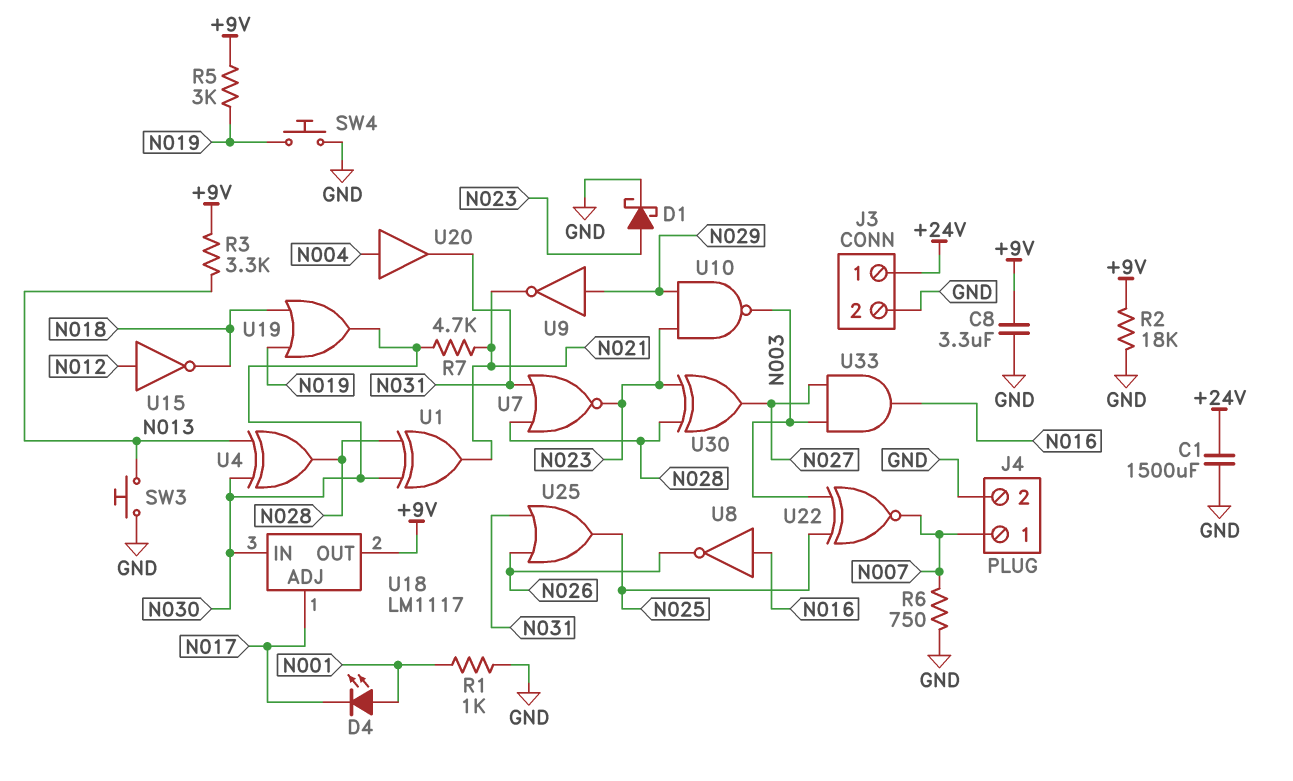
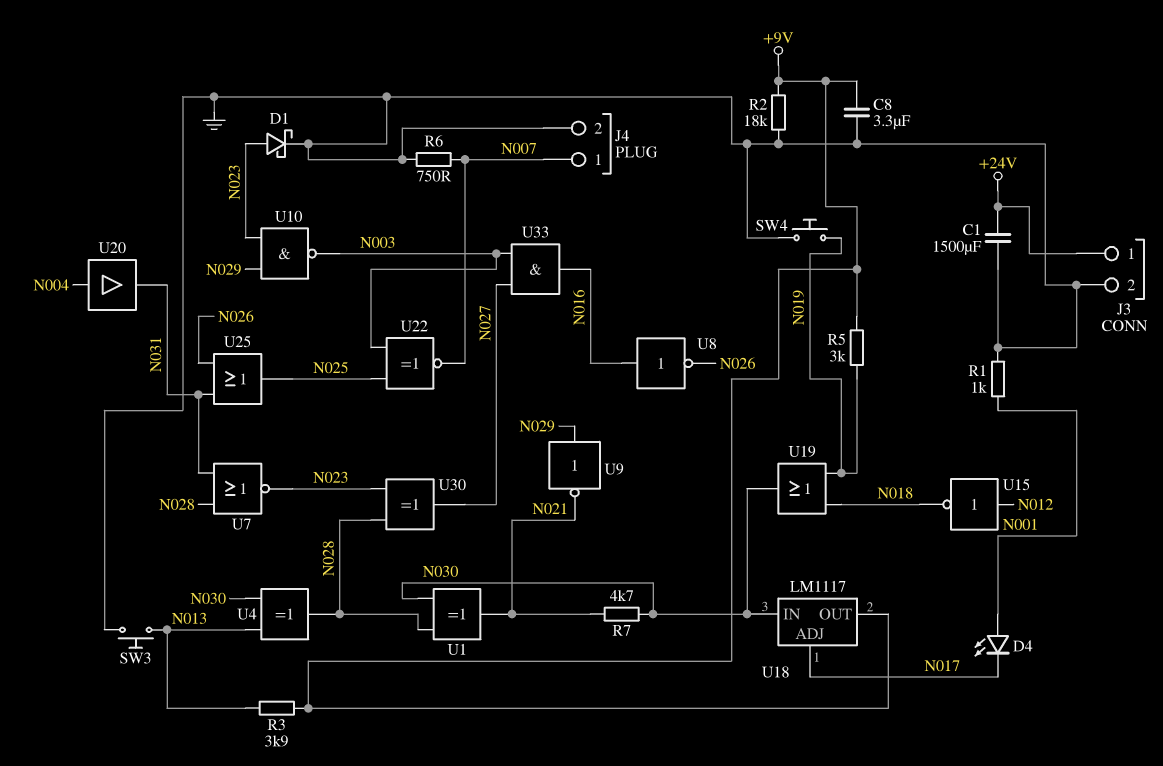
R3: 3.3k (+9V, N013) -> 3.9k (+9V, N013)

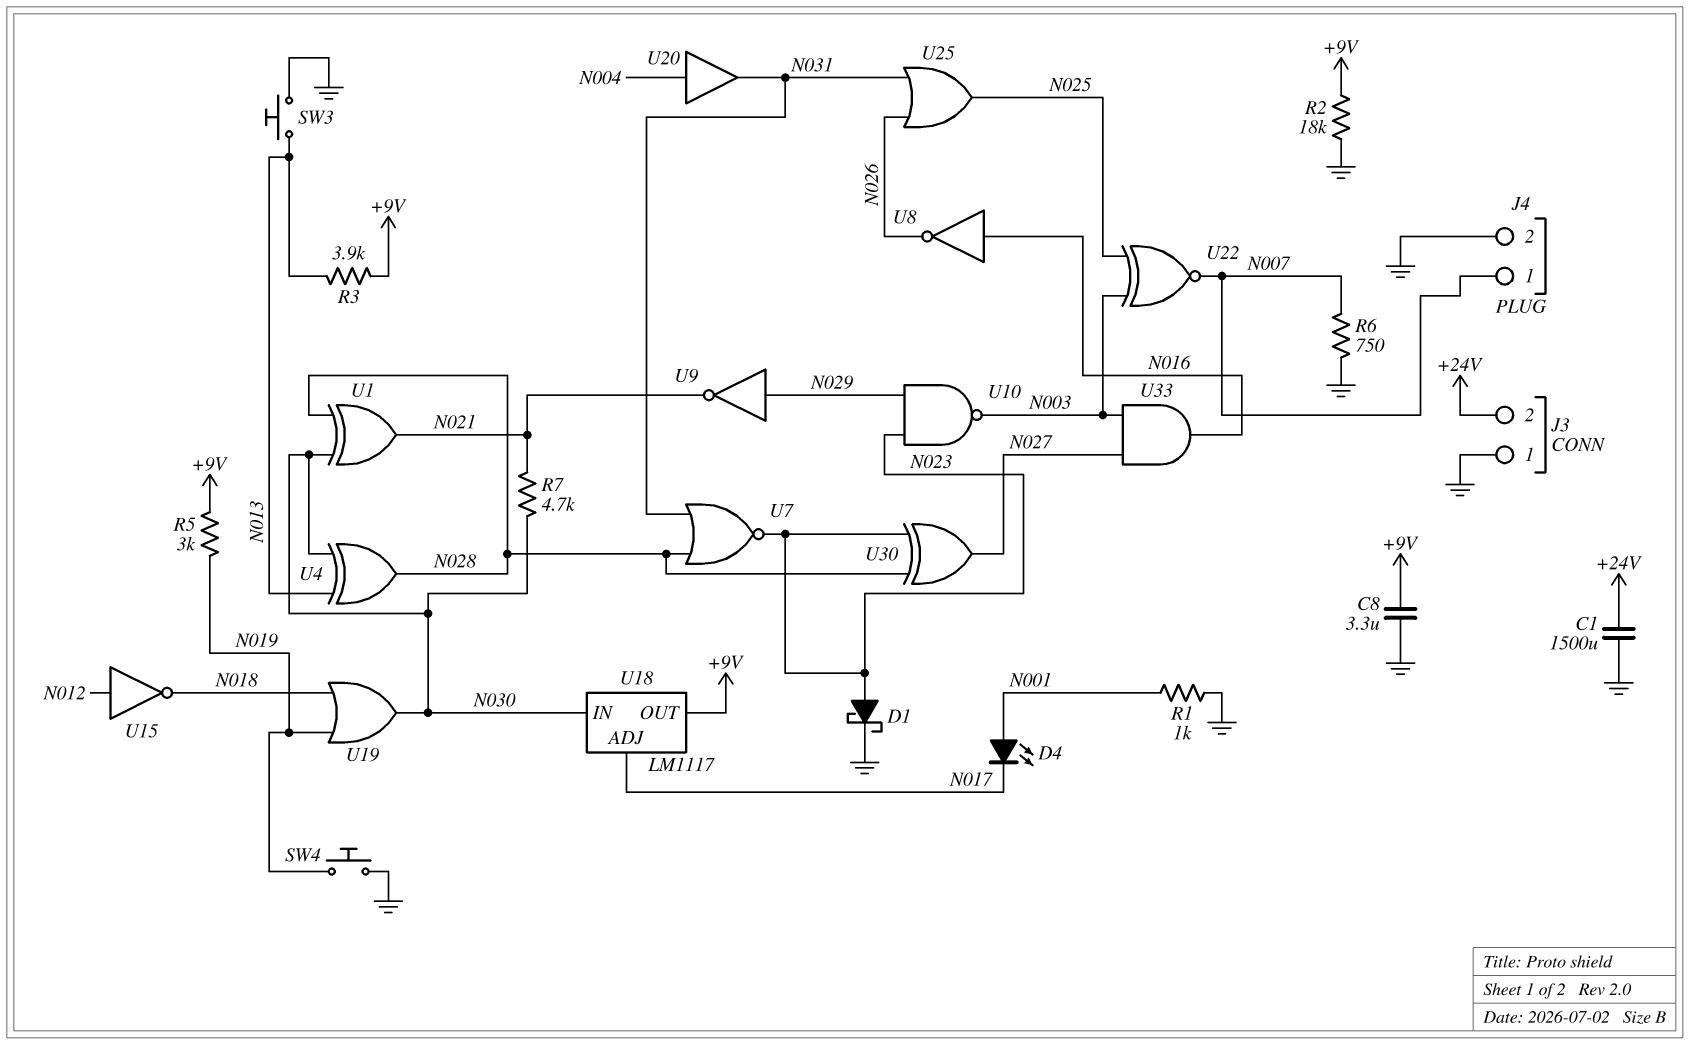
J3 pin 1: +24V -> GND
J3 pin 2: GND -> +24V

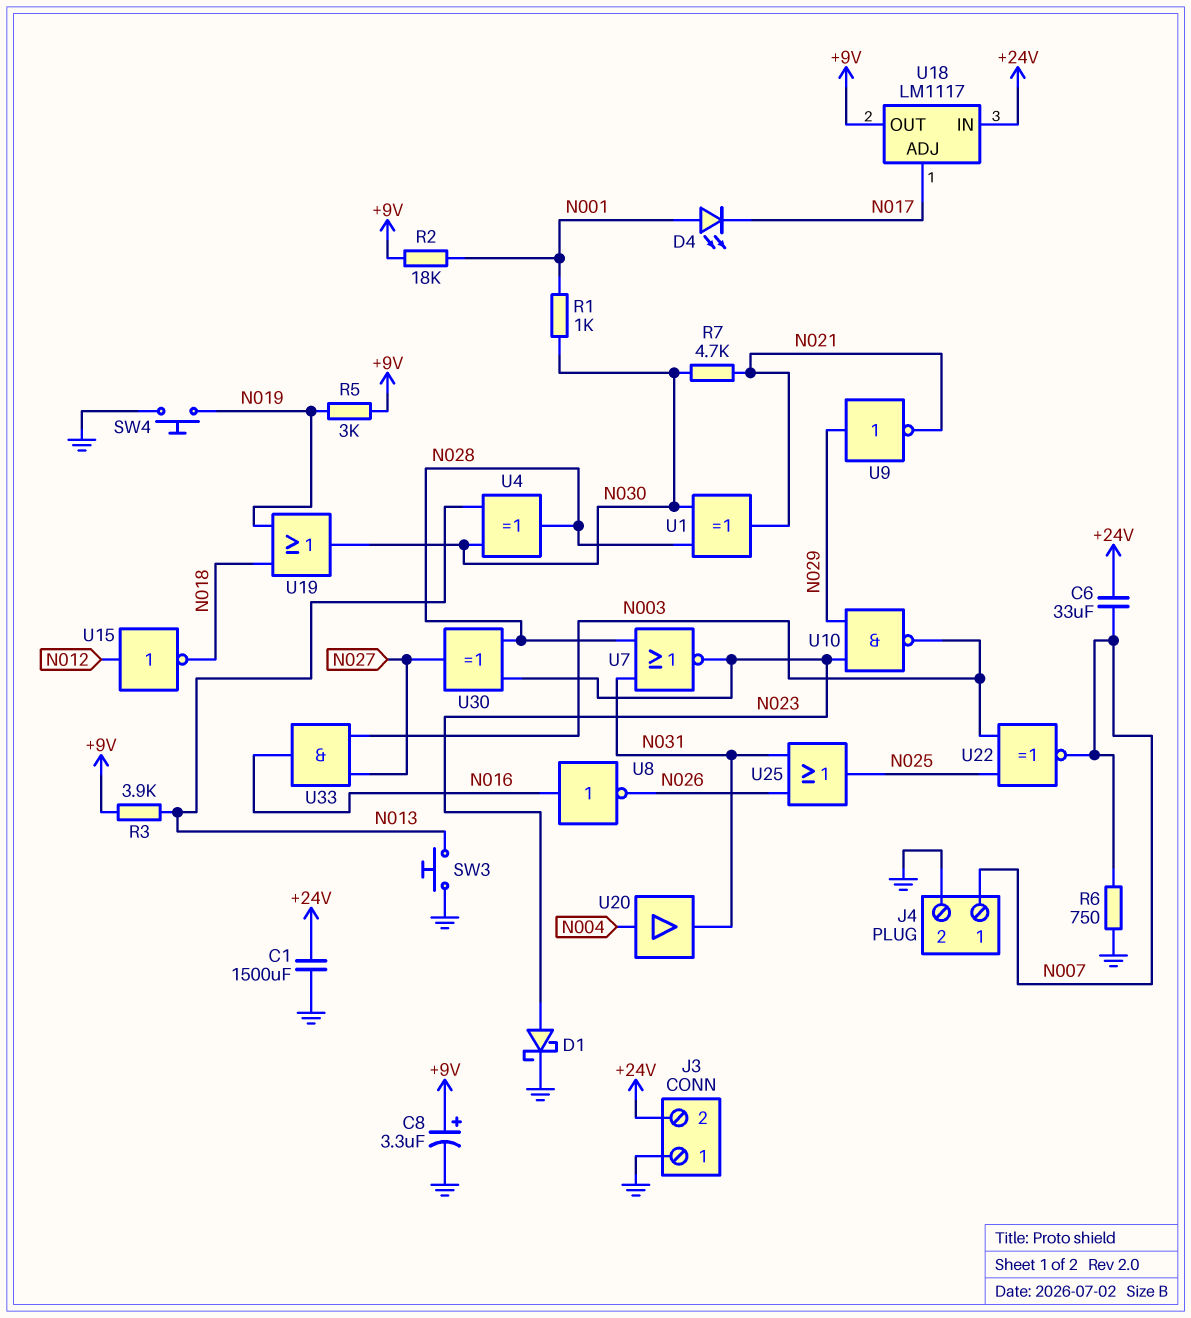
C6: none -> 33uF (+24V, N007)
C8: 3.3uF (+9V, GND) -> 3.3uF (plus +9V, minus GND)
R1: 1k (GND, N001) -> 1k (N001, N030)
R2: 18k (+9V, GND) -> 18k (+9V, N001)
U18 pin IN: N030 -> +24V

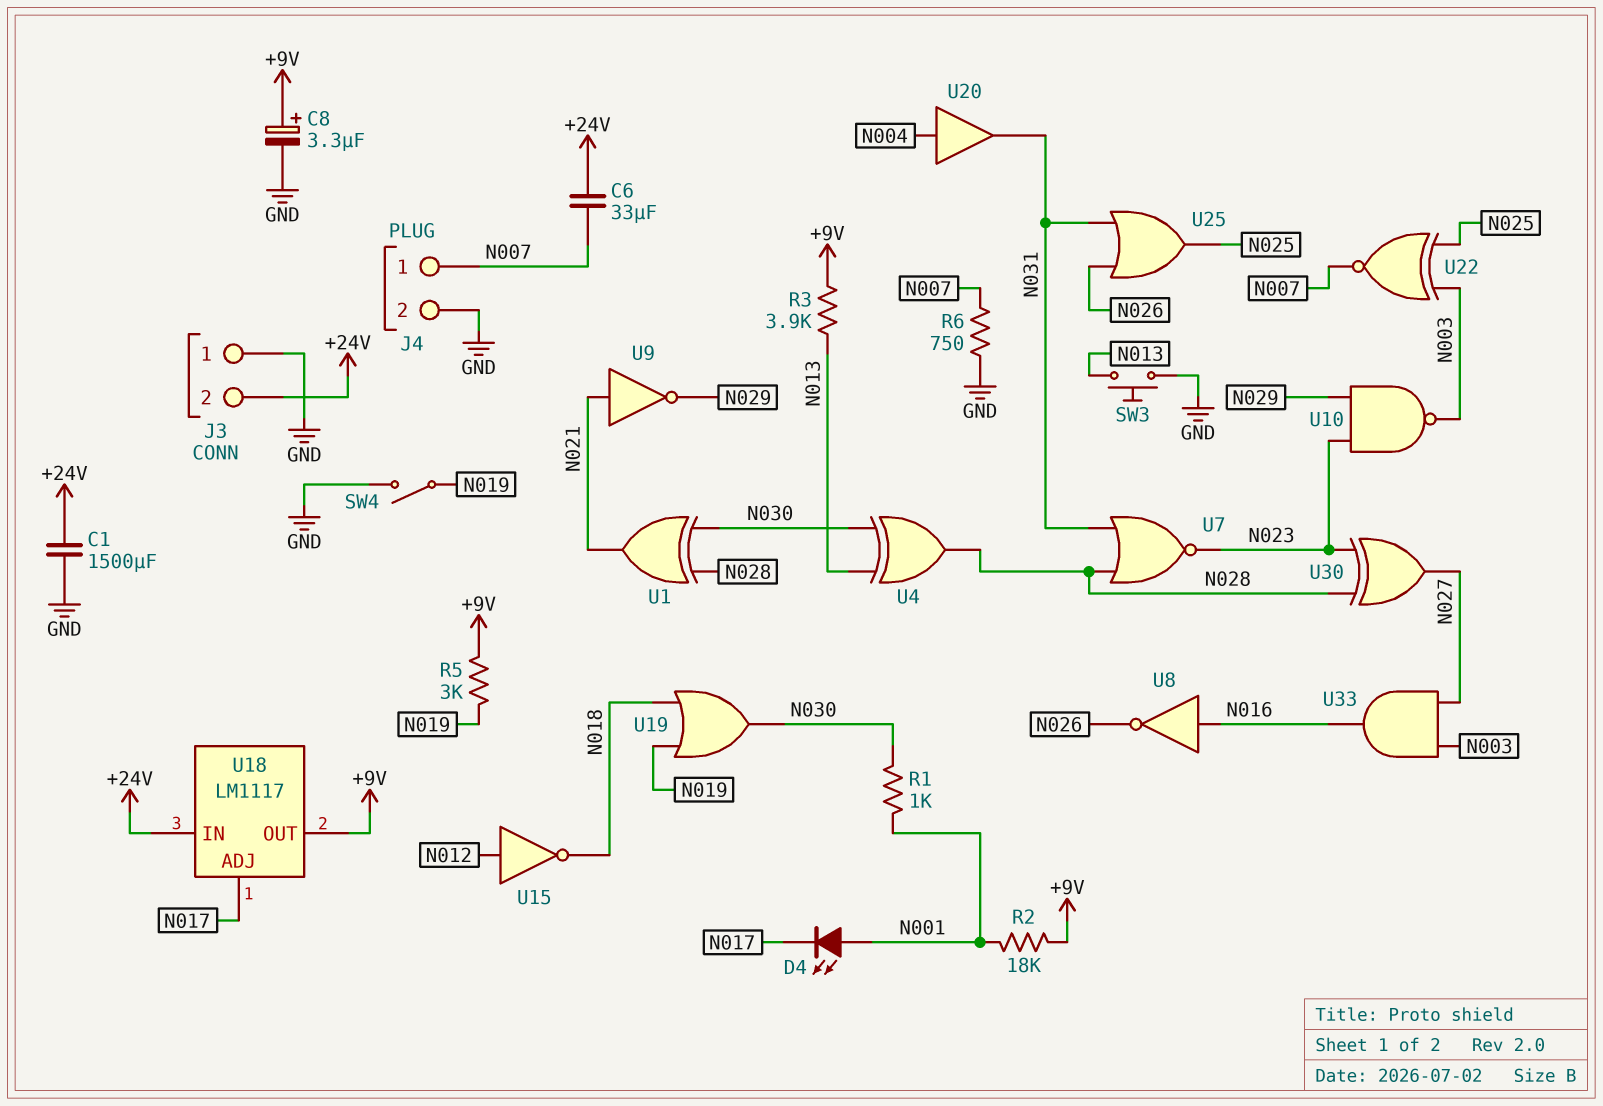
D1: schottky (A N023, K GND) -> none
R7: 4.7k (N021, N030) -> none
SW4: button (GND, N019) -> switch (GND, N019)
U9: NOT (in N029, out N021) -> NOT (in N021, out N029)

